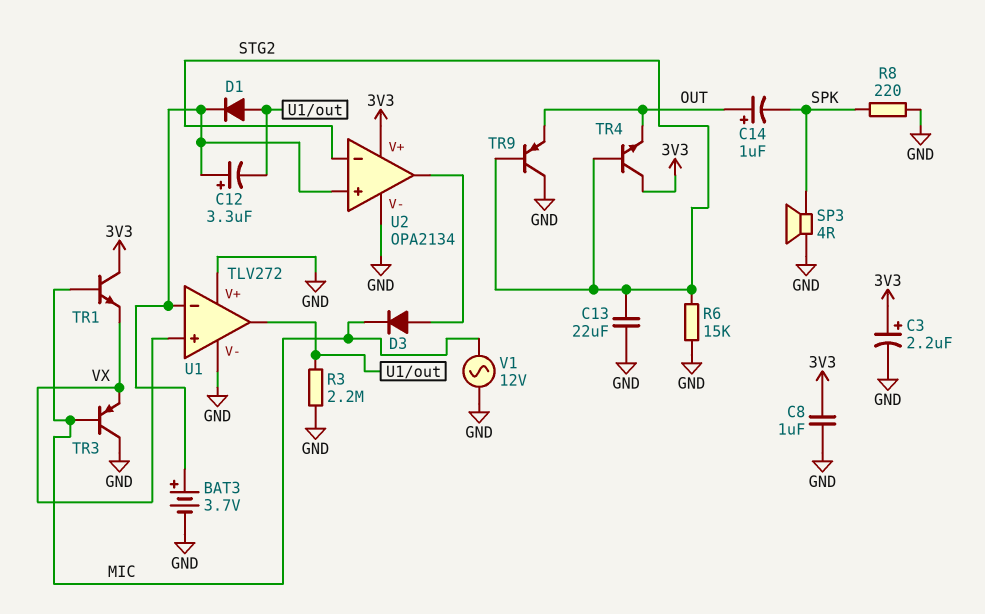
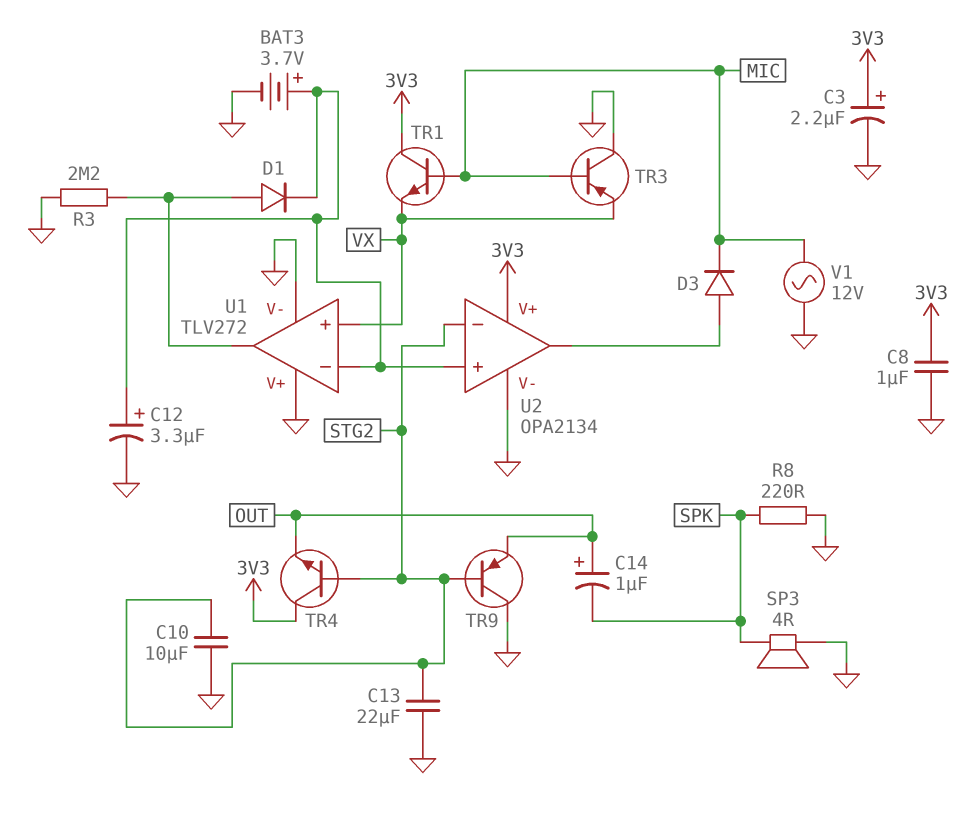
C10: none -> 10uF (GND, STG2)
C12: 3.3uF (plus U1/in-, minus U1/out) -> 3.3uF (plus U1/in-, minus GND)
R6: 15k (GND, STG2) -> none

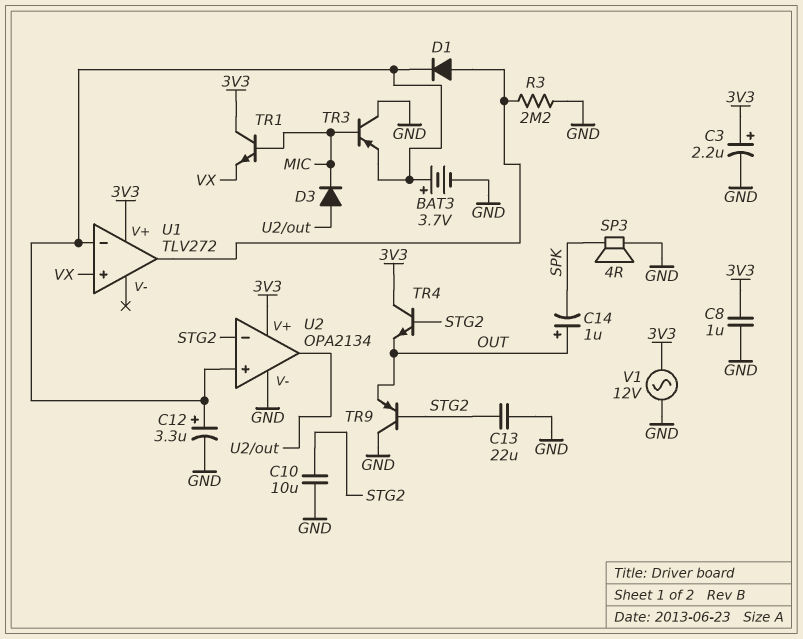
R8: 220 (GND, SPK) -> none
TR3: PNP (B MIC, C GND, E VX) -> PNP (B MIC, C GND, E U1/in-)
U1 pin V+: GND -> 3V3
U1 pin V-: GND -> none
V1: AC 12V (GND, MIC) -> AC 12V (3V3, GND)

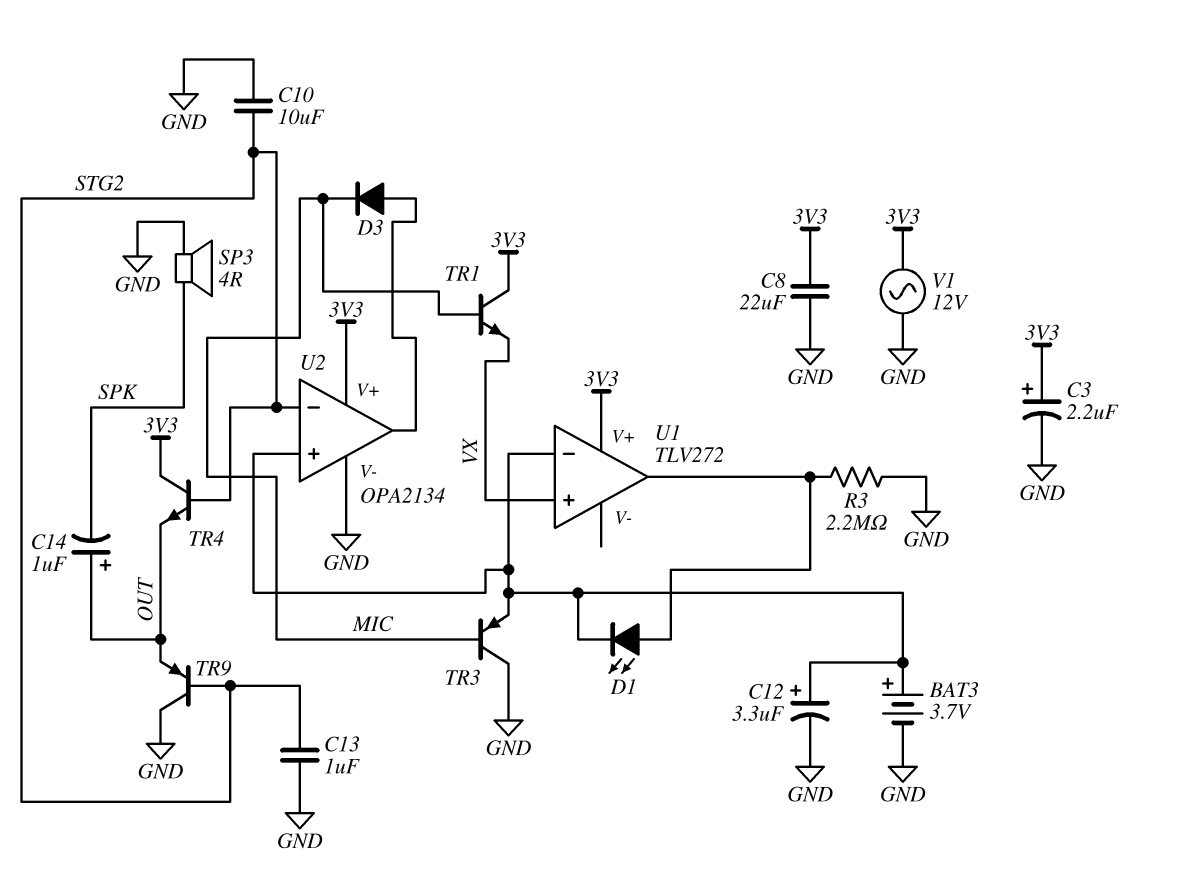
C8: 1uF (3V3, GND) -> 22uF (3V3, GND)
C13: 22uF (GND, STG2) -> 1uF (GND, STG2)
D1: diode (A U1/out, K U1/in-) -> LED (A U1/out, K U1/in-)

